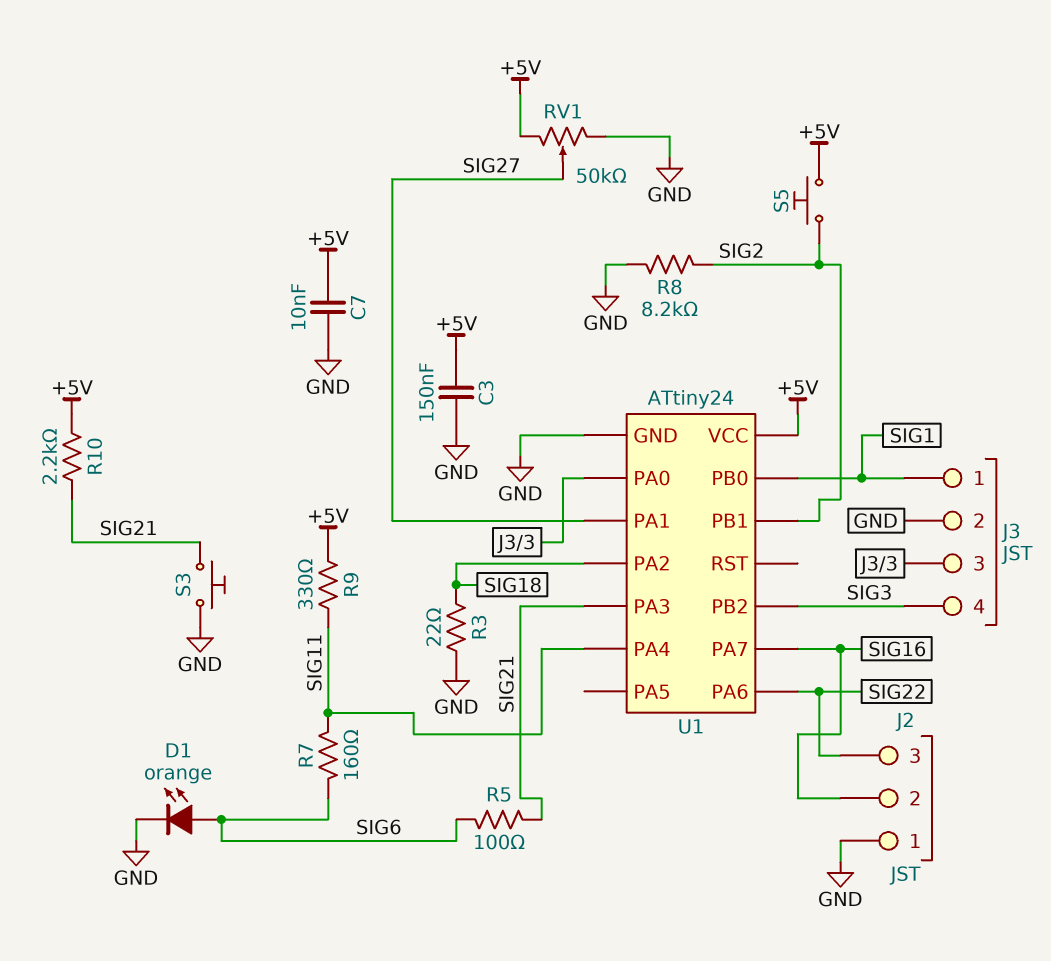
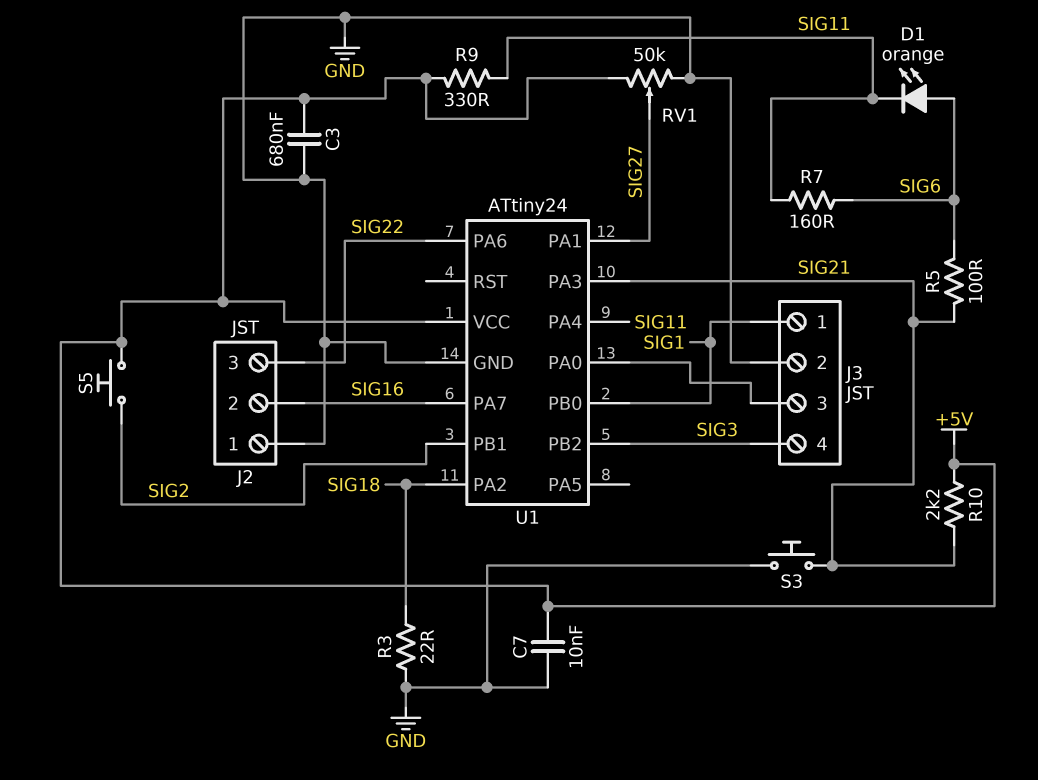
C3: 150nF (+5V, GND) -> 680nF (+5V, GND)
D1: LED orange (A SIG6, K GND) -> LED orange (A SIG6, K SIG11)
R8: 8.2k (GND, SIG2) -> none

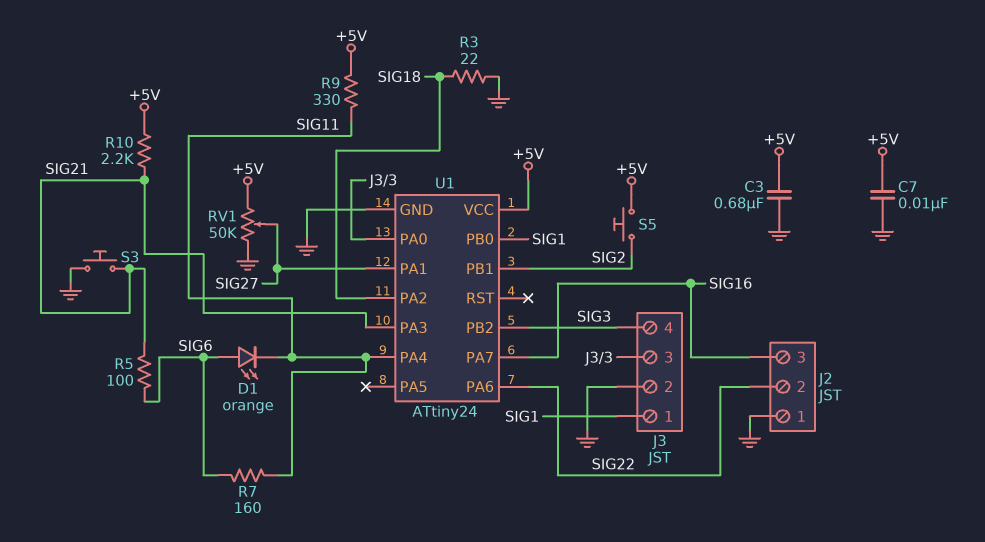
J2 pin 2: SIG16 -> SIG22
J2 pin 3: SIG22 -> SIG16

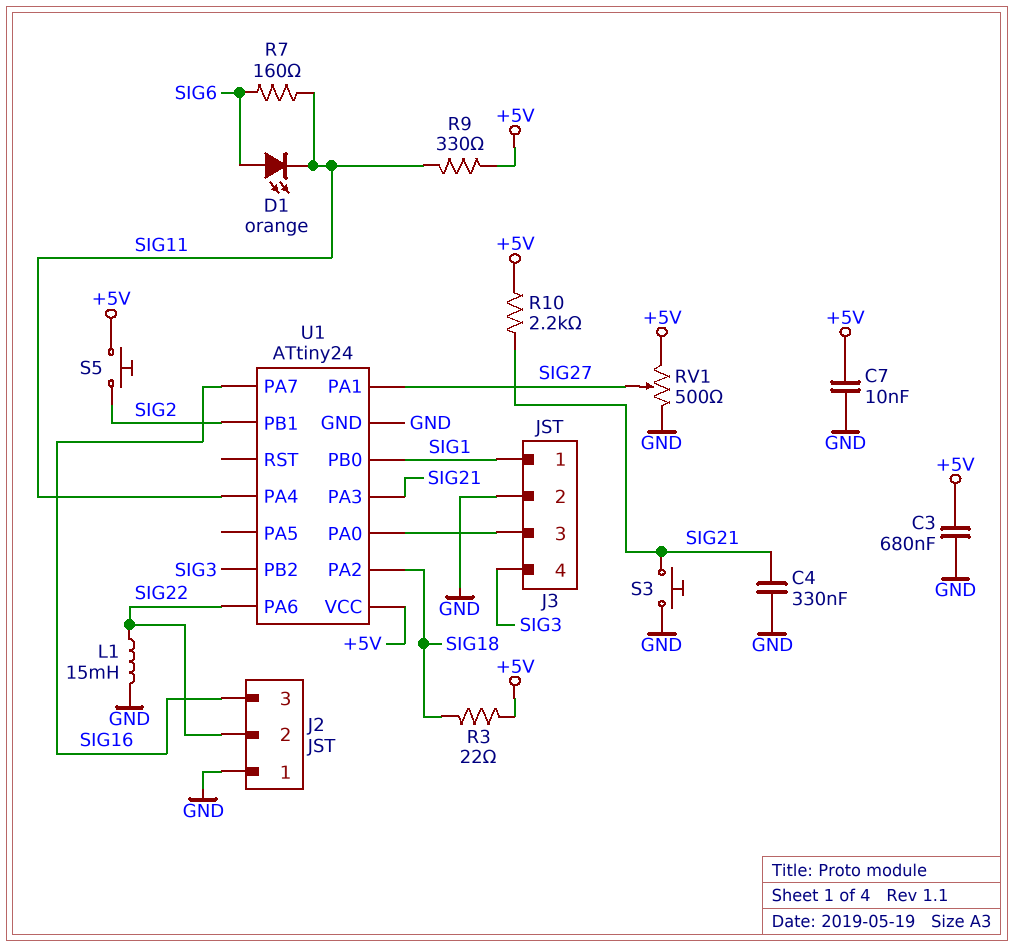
C4: none -> 330nF (GND, SIG21)
L1: none -> 15mH (GND, SIG22)
R3: 22 (GND, SIG18) -> 22 (+5V, SIG18)
R5: 100 (SIG6, SIG21) -> none
RV1: 50k (+5V, GND, wiper SIG27) -> 500 (+5V, GND, wiper SIG27)

